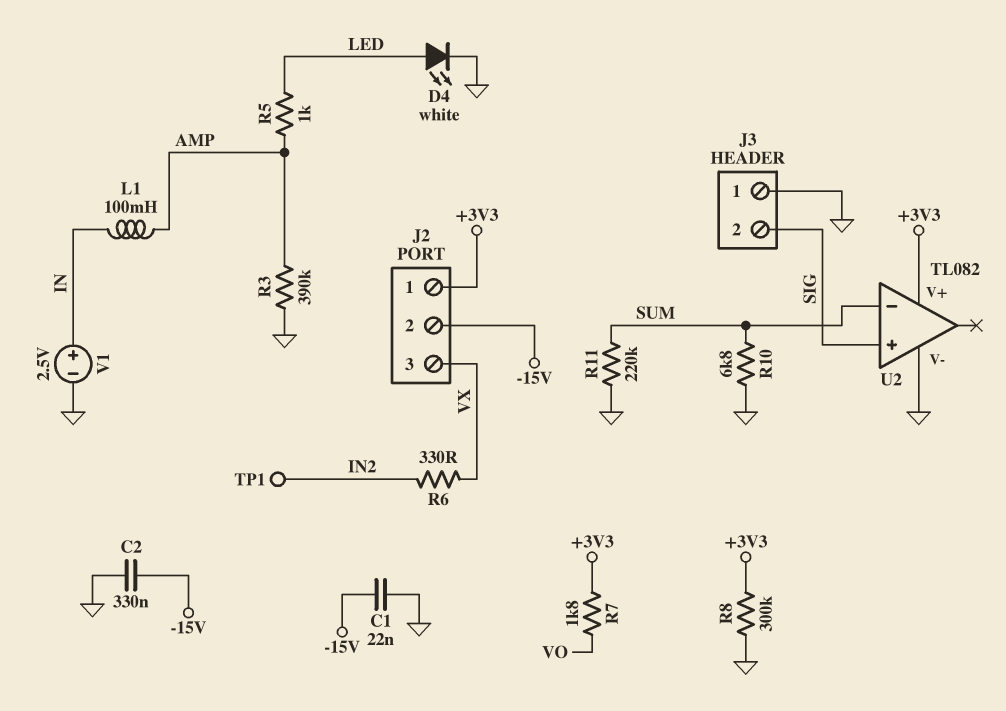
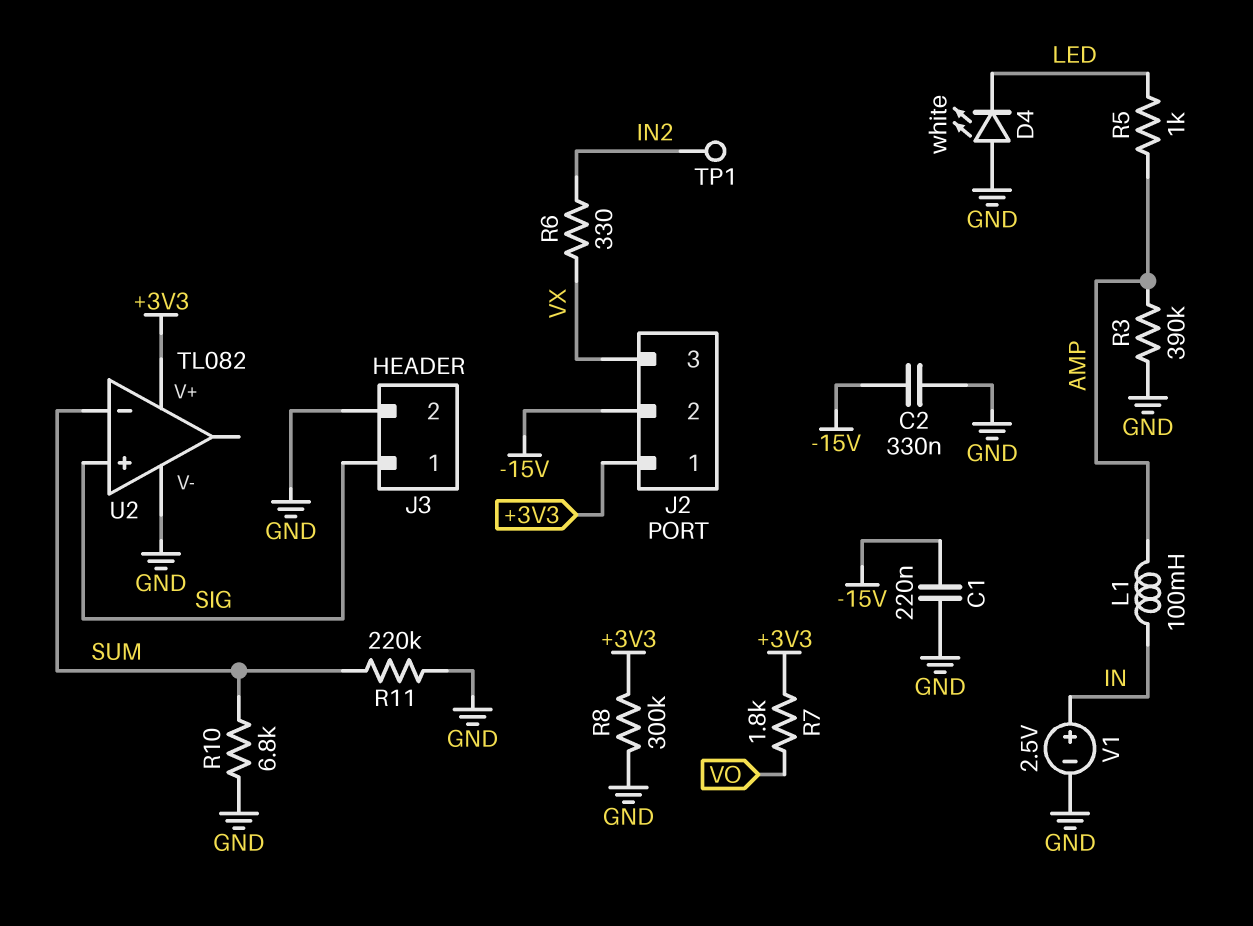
C1: 22nF (-15V, GND) -> 220nF (-15V, GND)
D4: LED white (A LED, K GND) -> LED white (A GND, K LED)
J3 pin 1: GND -> SIG
J3 pin 2: SIG -> GND

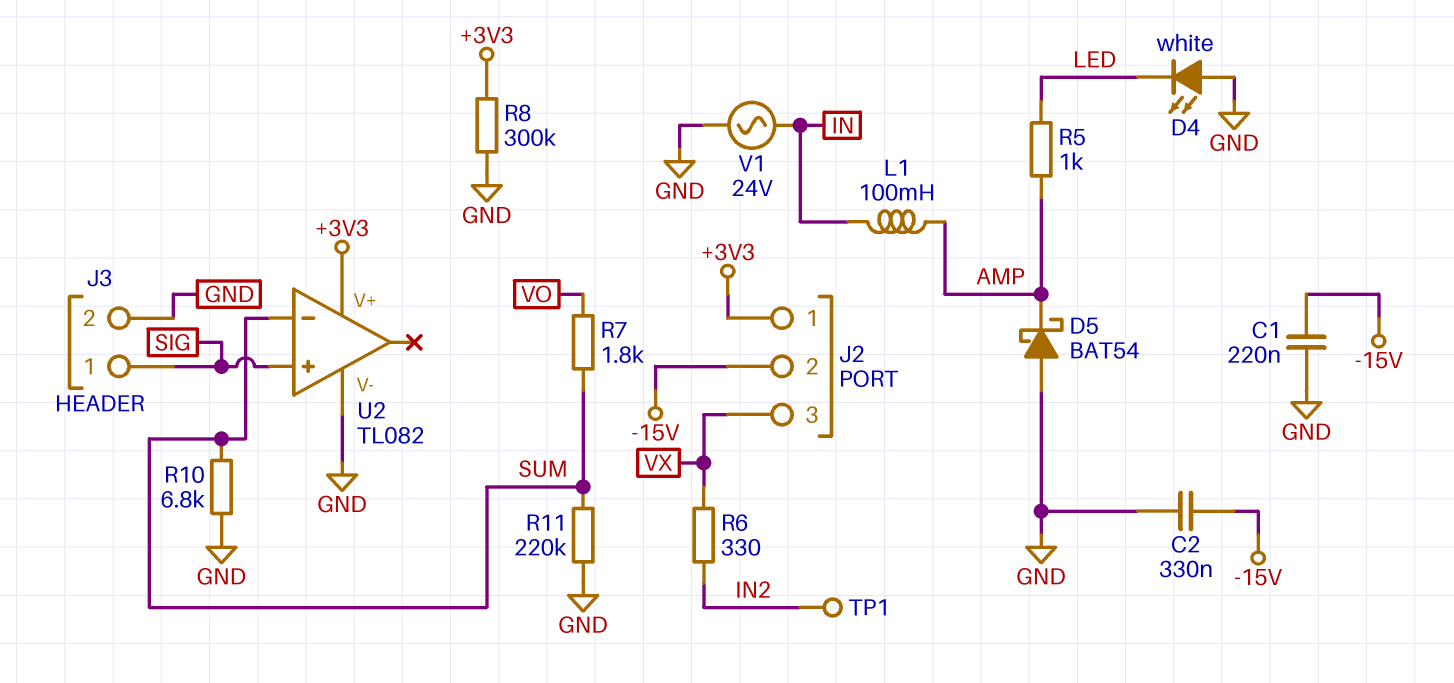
D5: none -> schottky BAT54 (A GND, K AMP)
R3: 390k (AMP, GND) -> none
R7: 1.8k (+3V3, VO) -> 1.8k (SUM, VO)
V1: 2.5V (plus IN, minus GND) -> AC 24V (GND, IN)

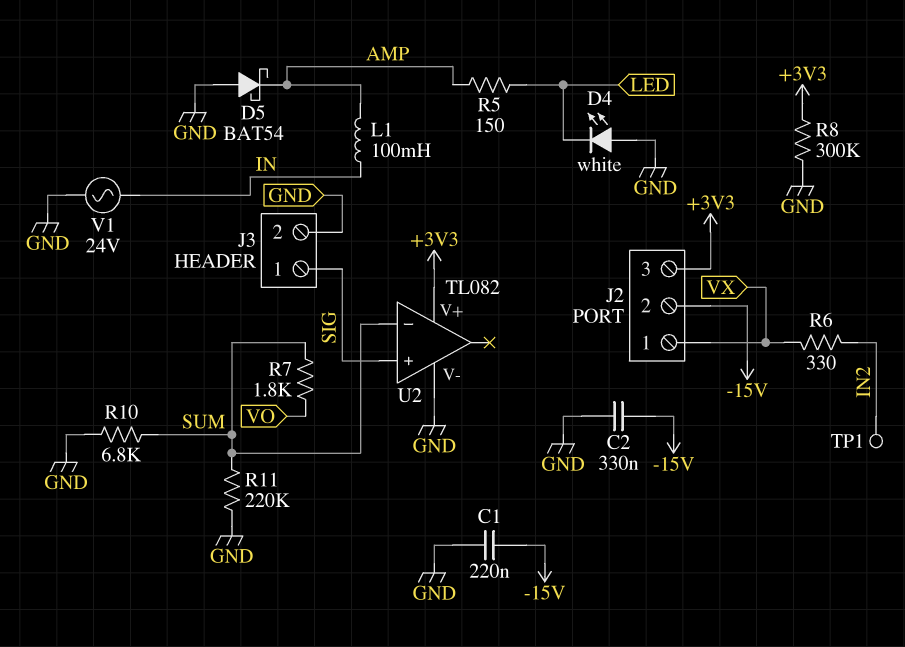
J2 pin 1: +3V3 -> VX
J2 pin 3: VX -> +3V3
R5: 1k (AMP, LED) -> 150 (AMP, LED)

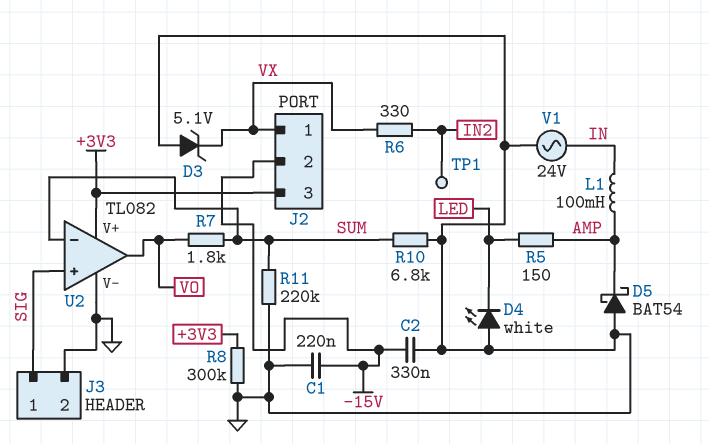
D3: none -> zener 5.1V (A GND, K VX)
U2 pin out: none -> VO

